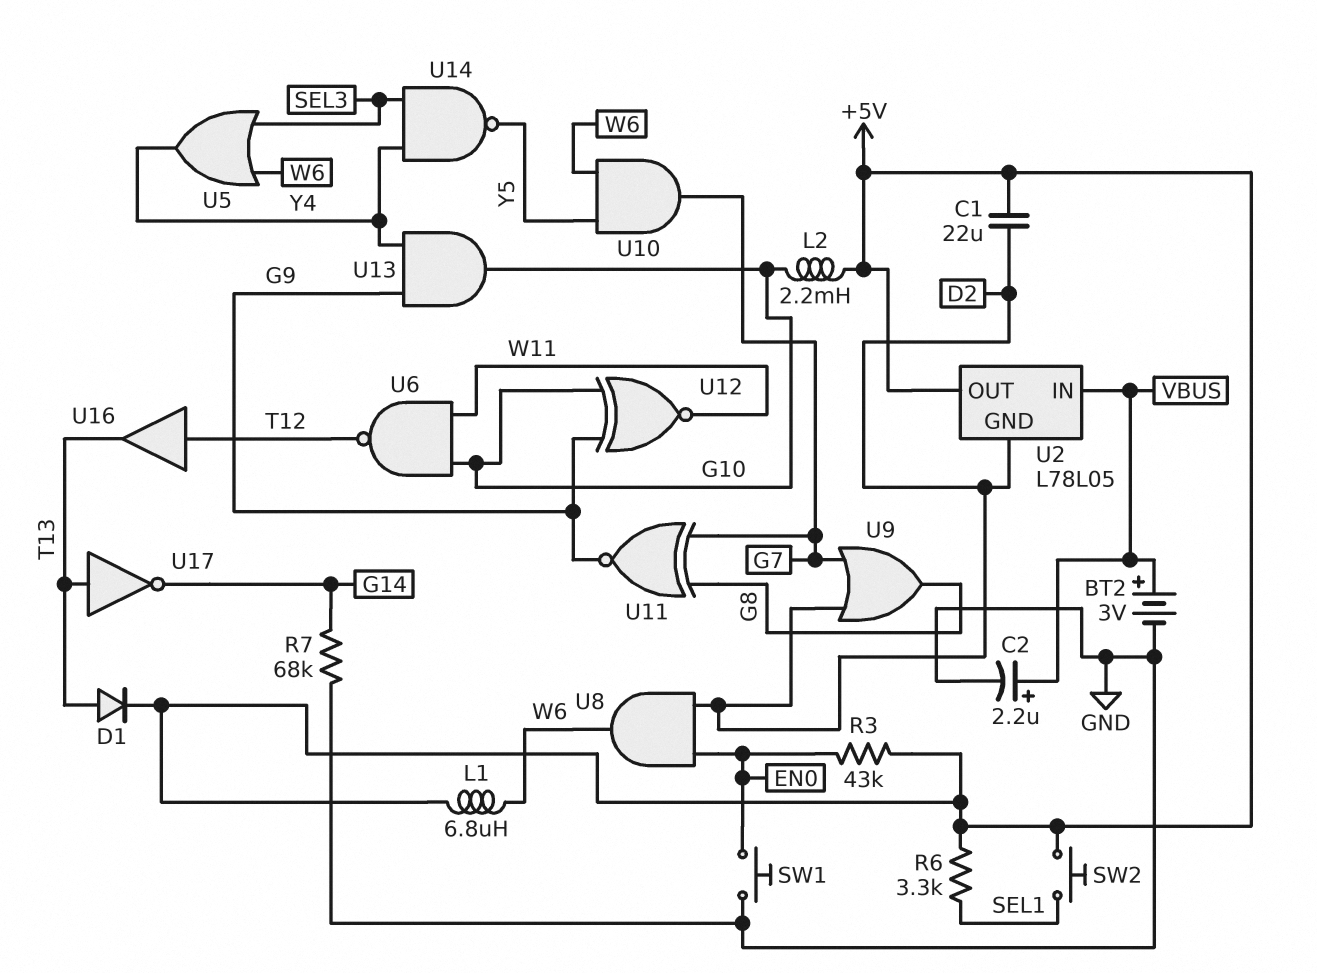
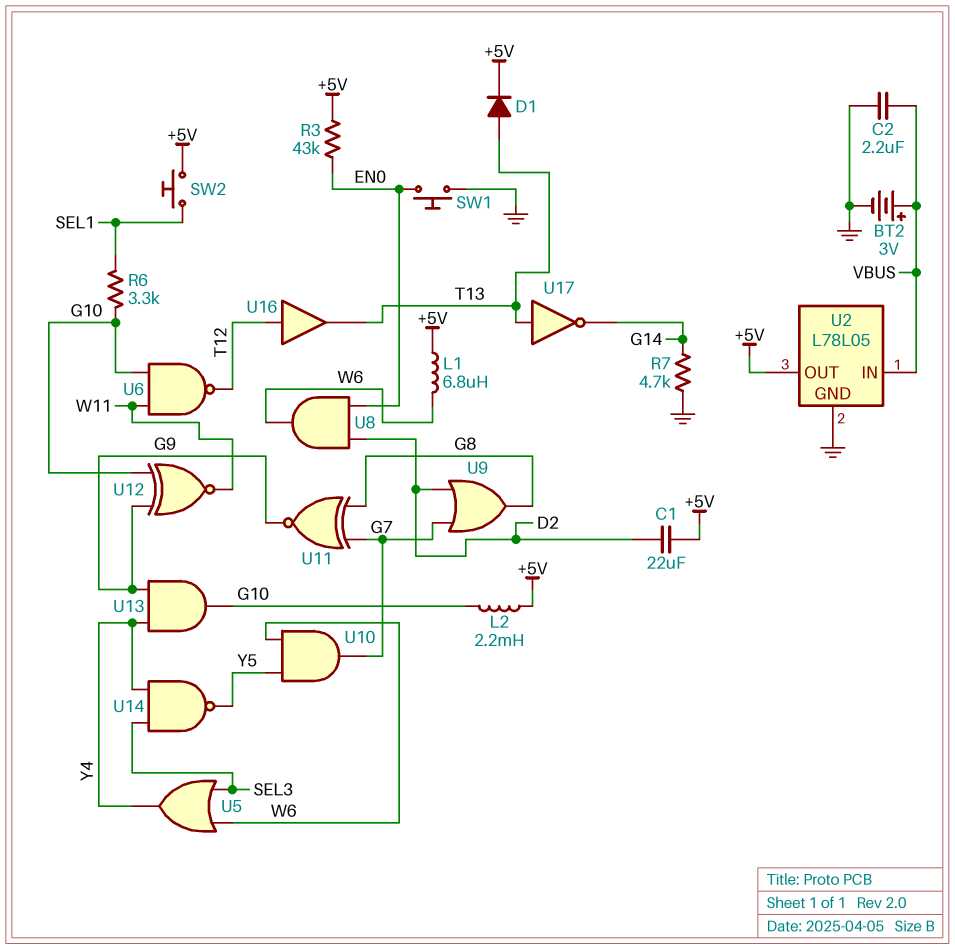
C2: 2.2uF (plus VBUS, minus GND) -> 2.2uF (GND, VBUS)
R6: 3.3k (+5V, SEL1) -> 3.3k (G10, SEL1)
R7: 68k (G14, GND) -> 4.7k (G14, GND)
U2 pin GND: D2 -> GND

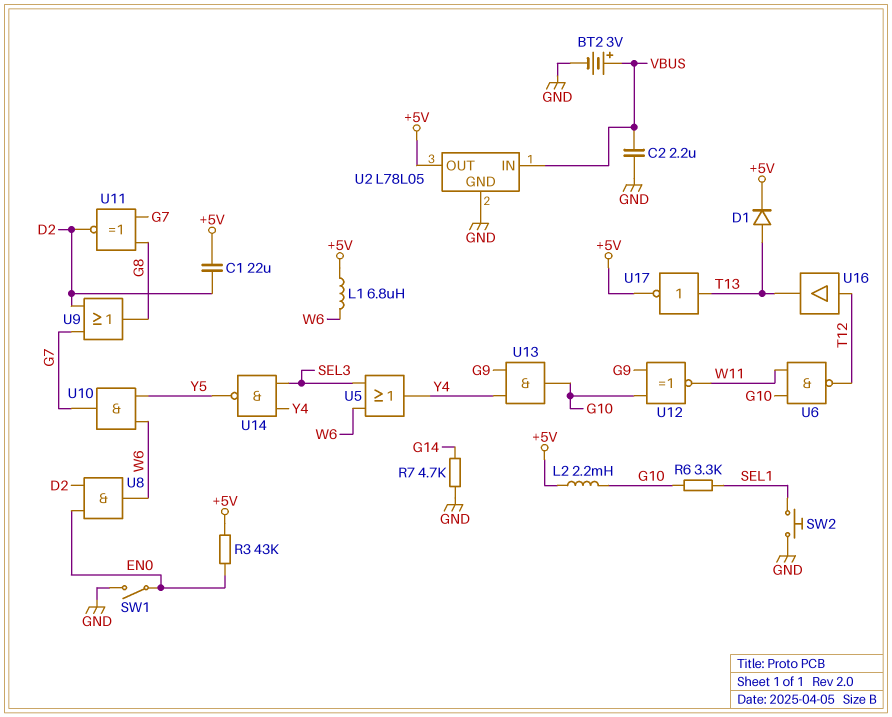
SW1: button (EN0, GND) -> switch (EN0, GND)
SW2: button (+5V, SEL1) -> button (GND, SEL1)
U11: XNOR (in G7, in G8, out G9) -> XNOR (in G7, in G8, out D2)
U17: NOT (in T13, out G14) -> NOT (in T13, out +5V)

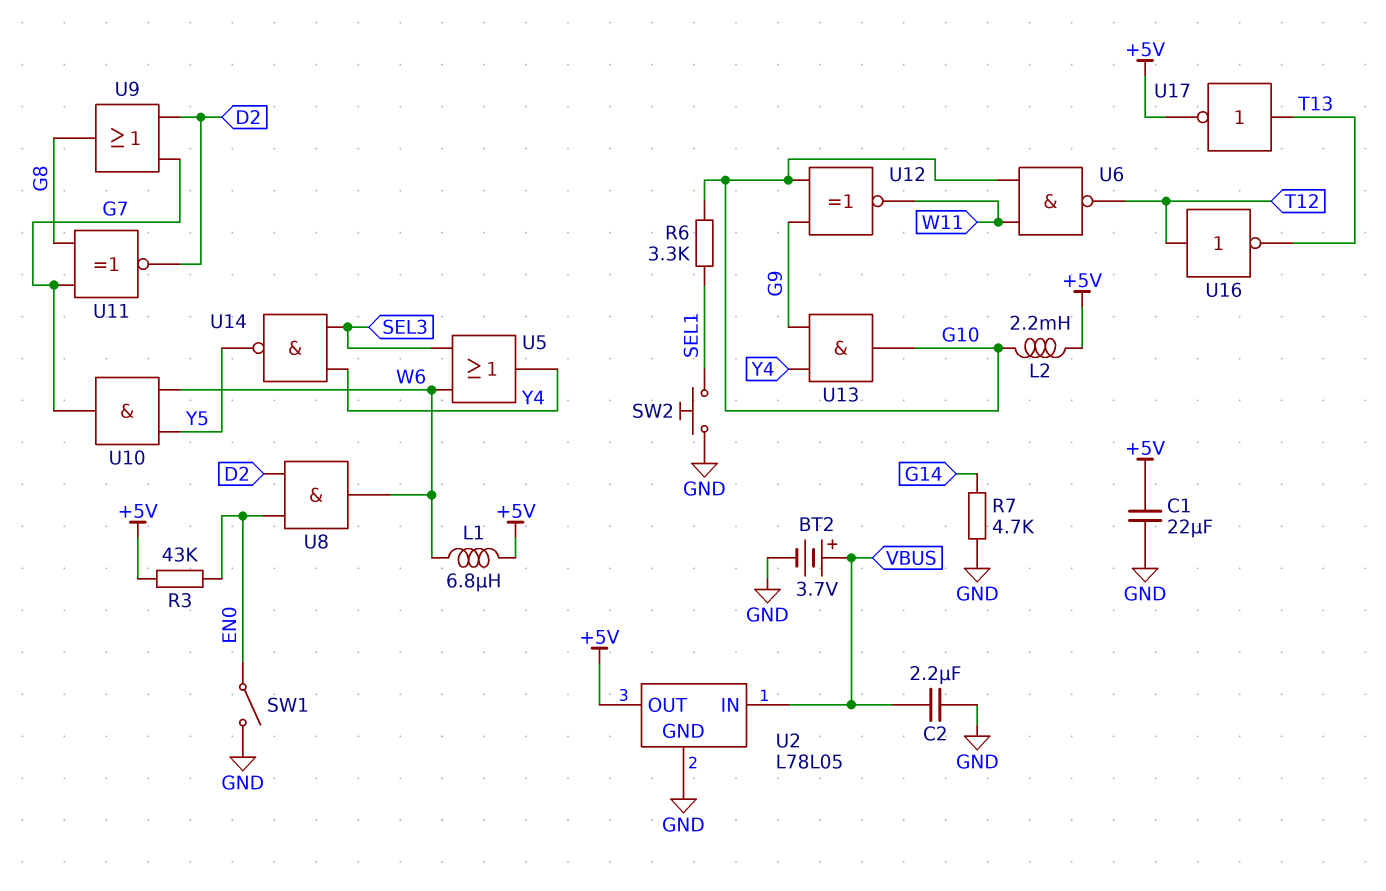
BT2: 3V (plus VBUS, minus GND) -> 3.7V (plus VBUS, minus GND)
C1: 22uF (+5V, D2) -> 22uF (+5V, GND)
D1: diode (A T13, K +5V) -> none
U16: buffer (in T12, out T13) -> NOT (in T12, out T13)

